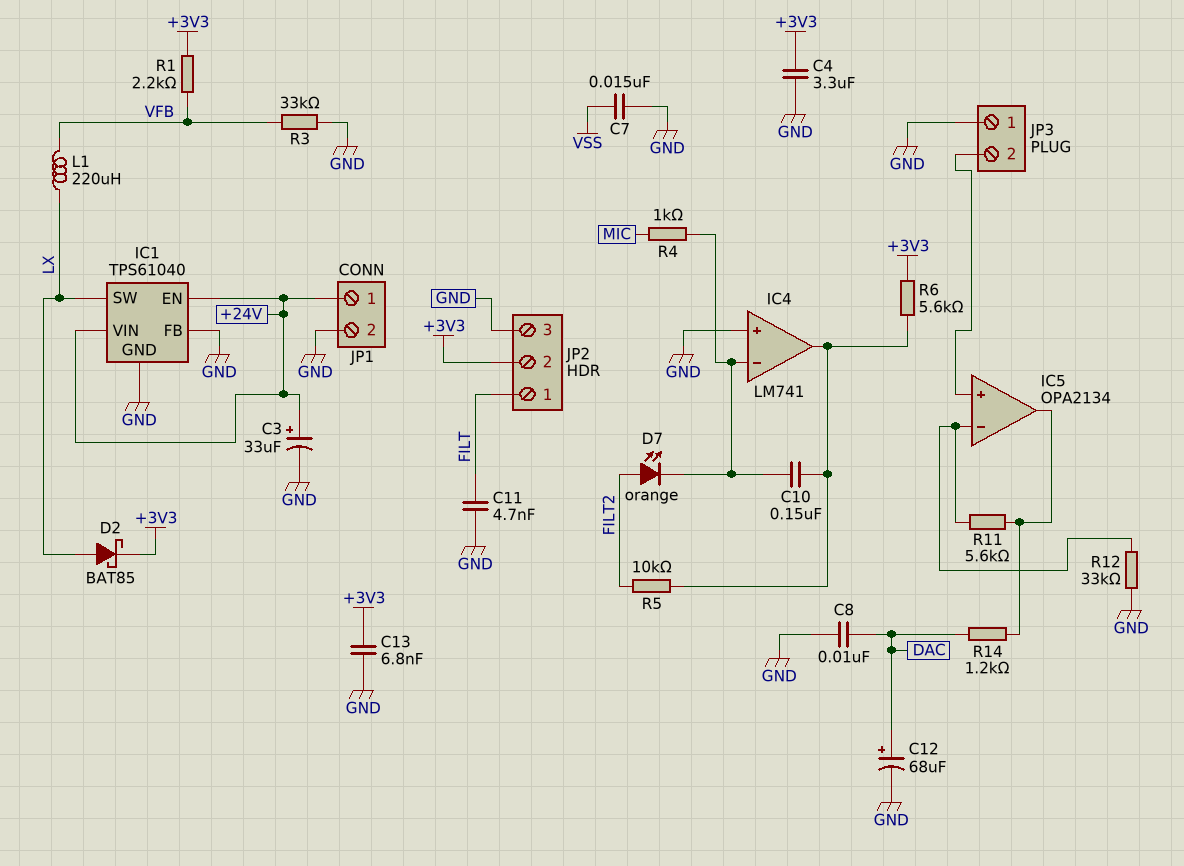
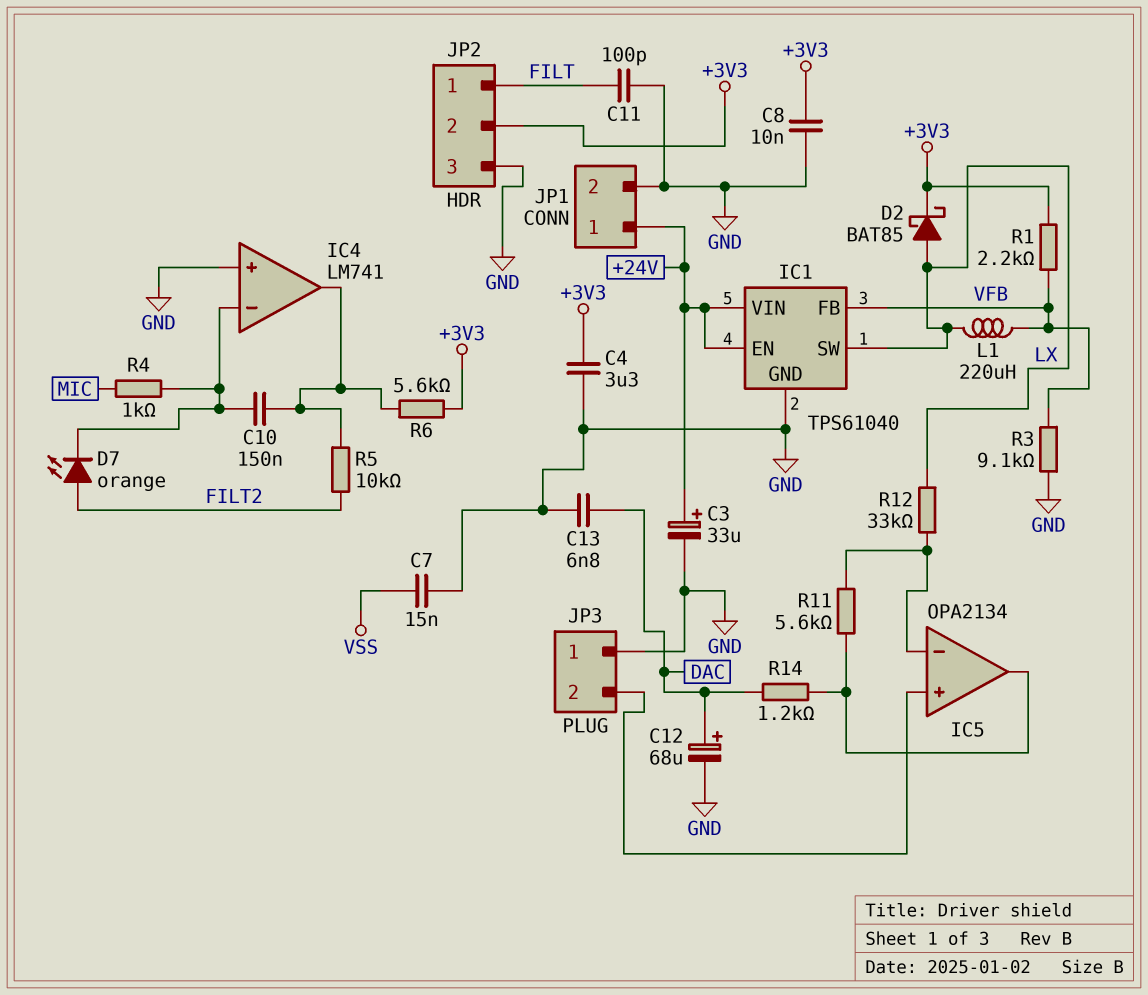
C8: 10nF (DAC, GND) -> 10nF (+3V3, GND)
C11: 4.7nF (FILT, GND) -> 100pF (FILT, GND)
C13: 6.8nF (+3V3, GND) -> 6.8nF (DAC, GND)
IC1 pin FB: GND -> VFB
R3: 33k (GND, VFB) -> 9.1k (GND, VFB)
R12: 33k (GND, IC5/in-) -> 33k (IC5/in-, LX)

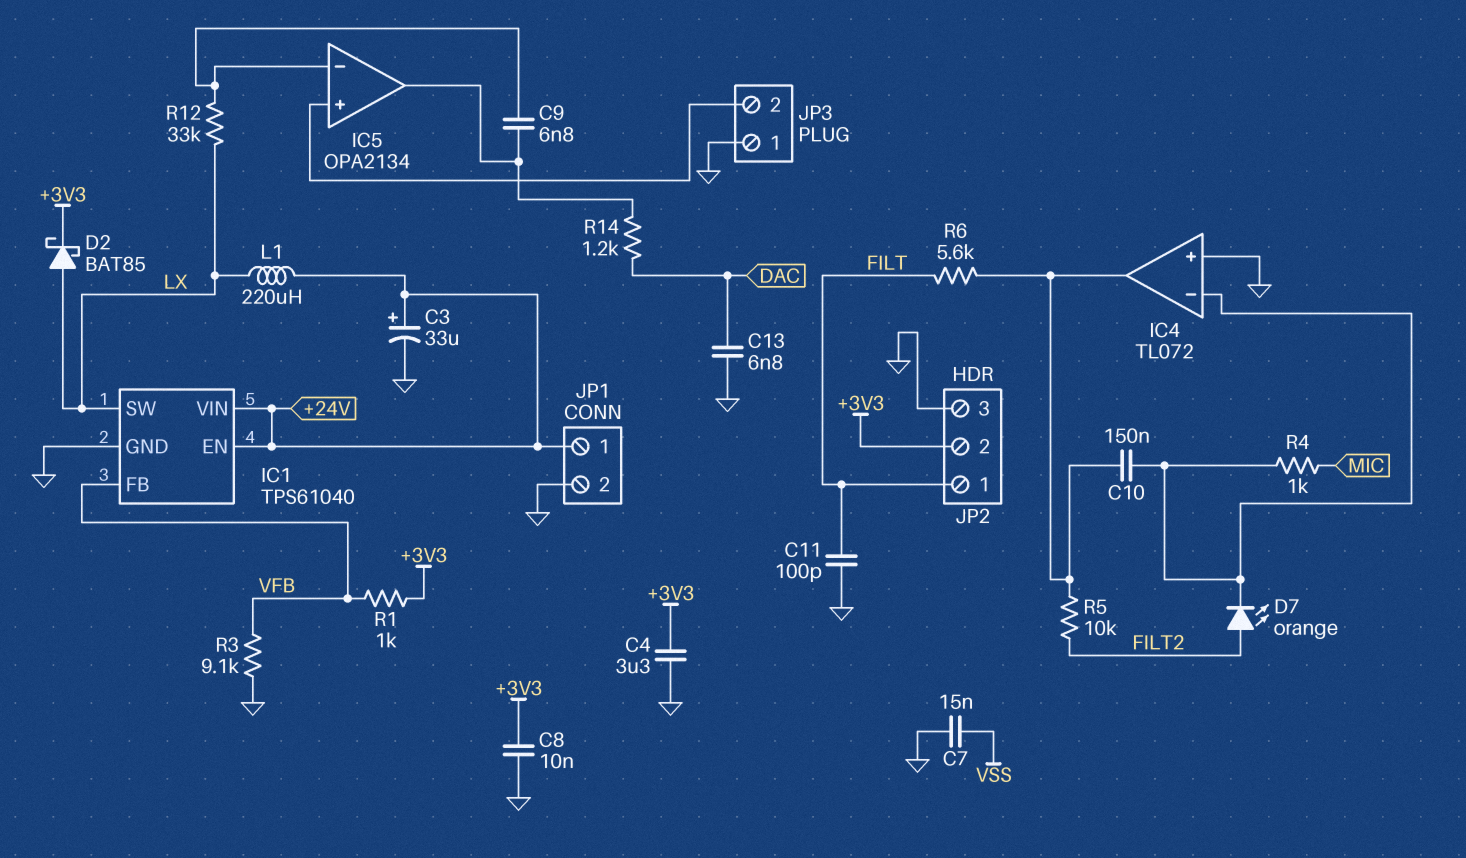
C9: none -> 6.8nF (IC5/in-, IC5/out)
C12: 68uF (plus DAC, minus GND) -> none
IC4: LM741 -> TL072
L1: 220uH (LX, VFB) -> 220uH (+24V, LX)
R1: 2.2k (+3V3, VFB) -> 1k (+3V3, VFB)
R6: 5.6k (+3V3, IC4/out) -> 5.6k (FILT, IC4/out)
R11: 5.6k (IC5/in-, IC5/out) -> none

